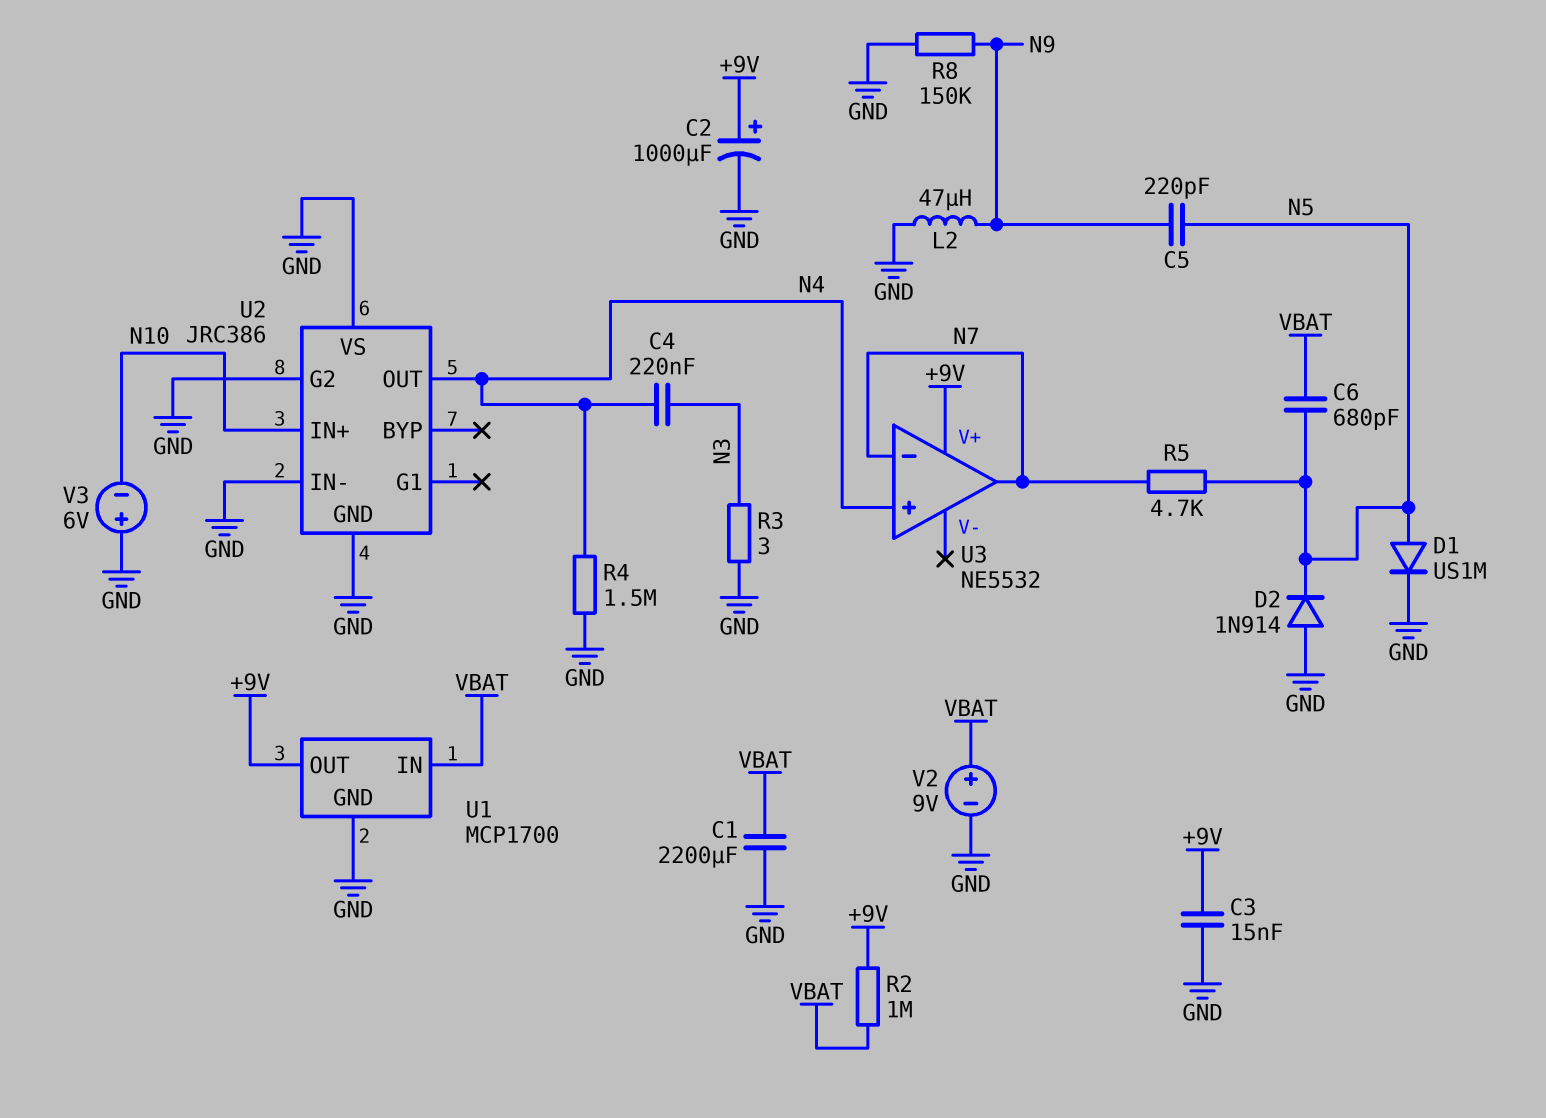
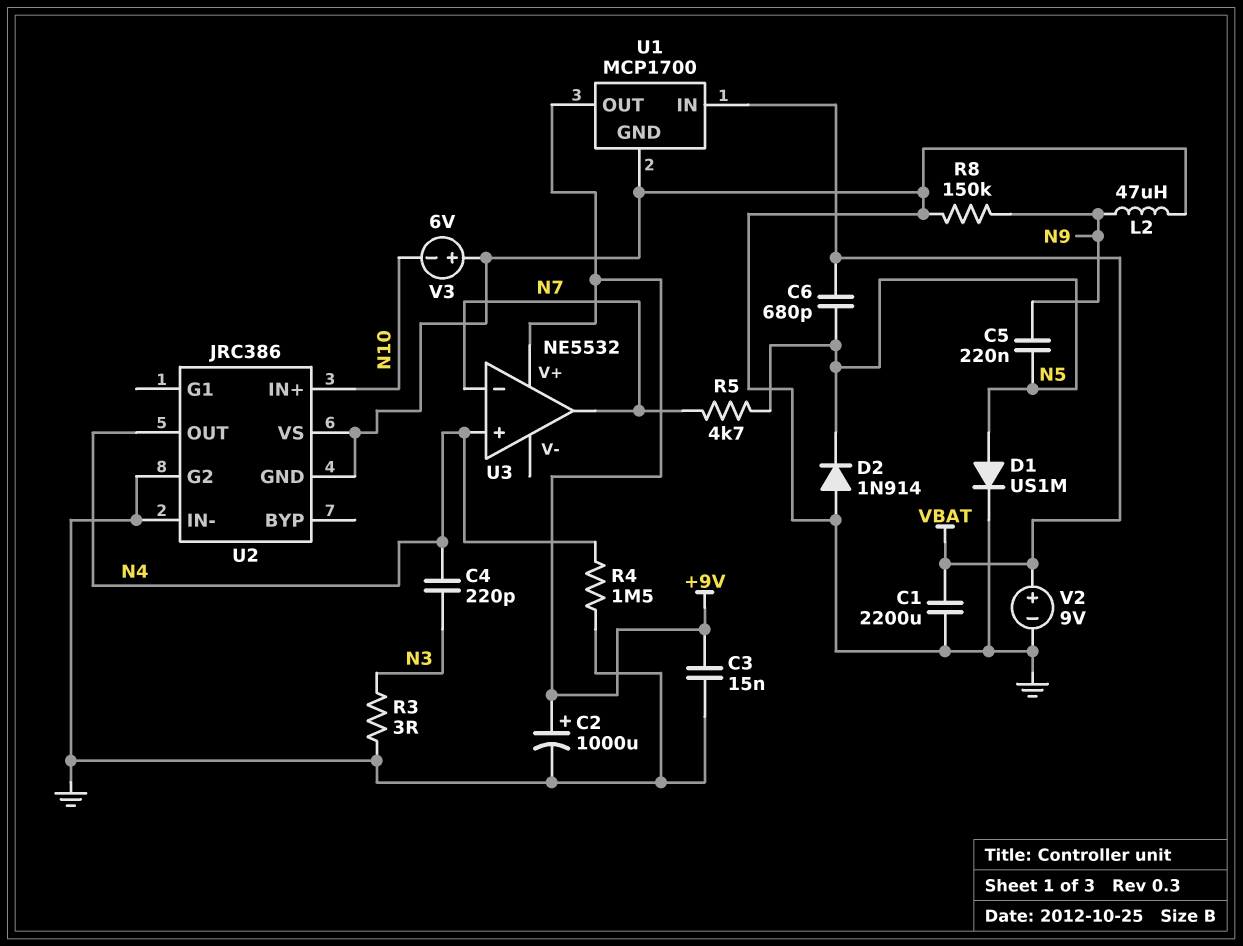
C4: 220nF (N3, N4) -> 220pF (N3, N4)
C5: 220pF (N5, N9) -> 220nF (N5, N9)
R2: 1M (+9V, VBAT) -> none

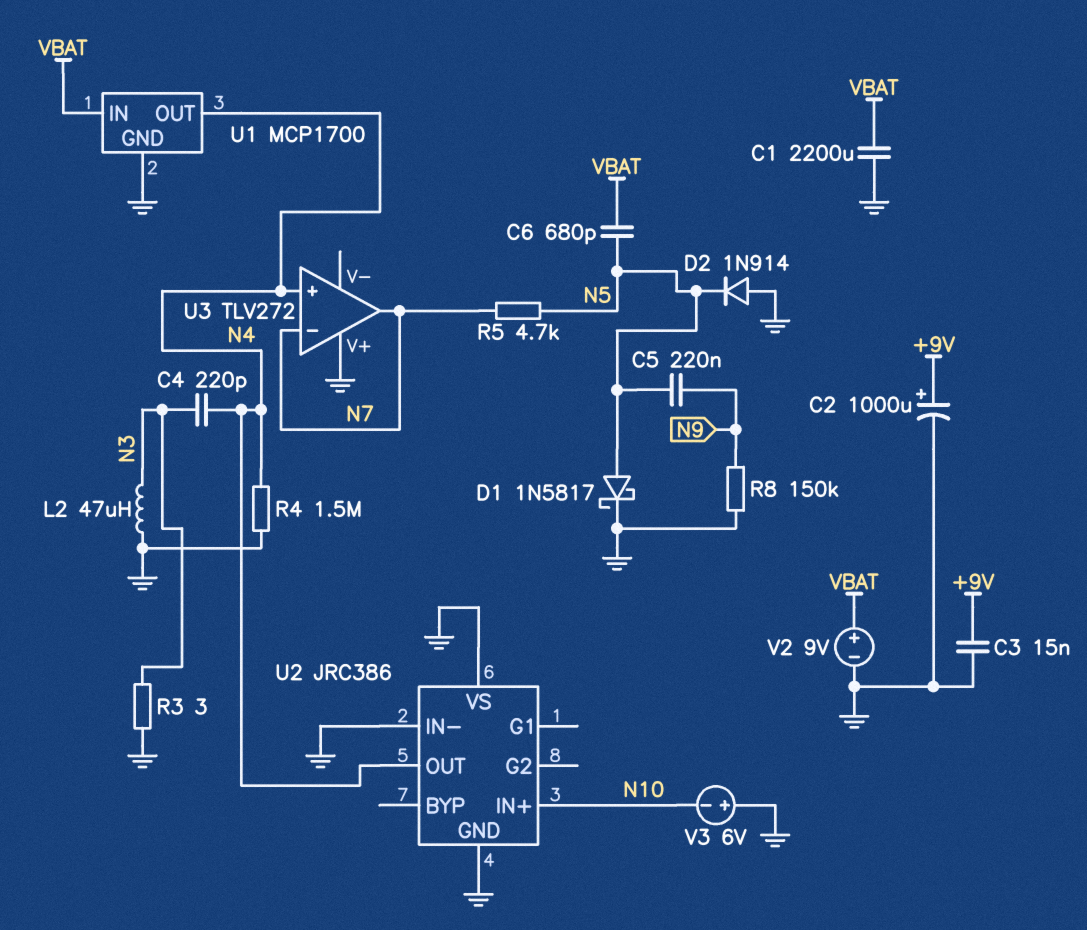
D1: diode US1M (A N5, K GND) -> schottky 1N5817 (A N5, K GND)
L2: 47uH (GND, N9) -> 47uH (GND, N3)
U1 pin OUT: +9V -> N4
U2 pin G2: GND -> none
U3: NE5532 -> TLV272
U3 pin V+: +9V -> GND

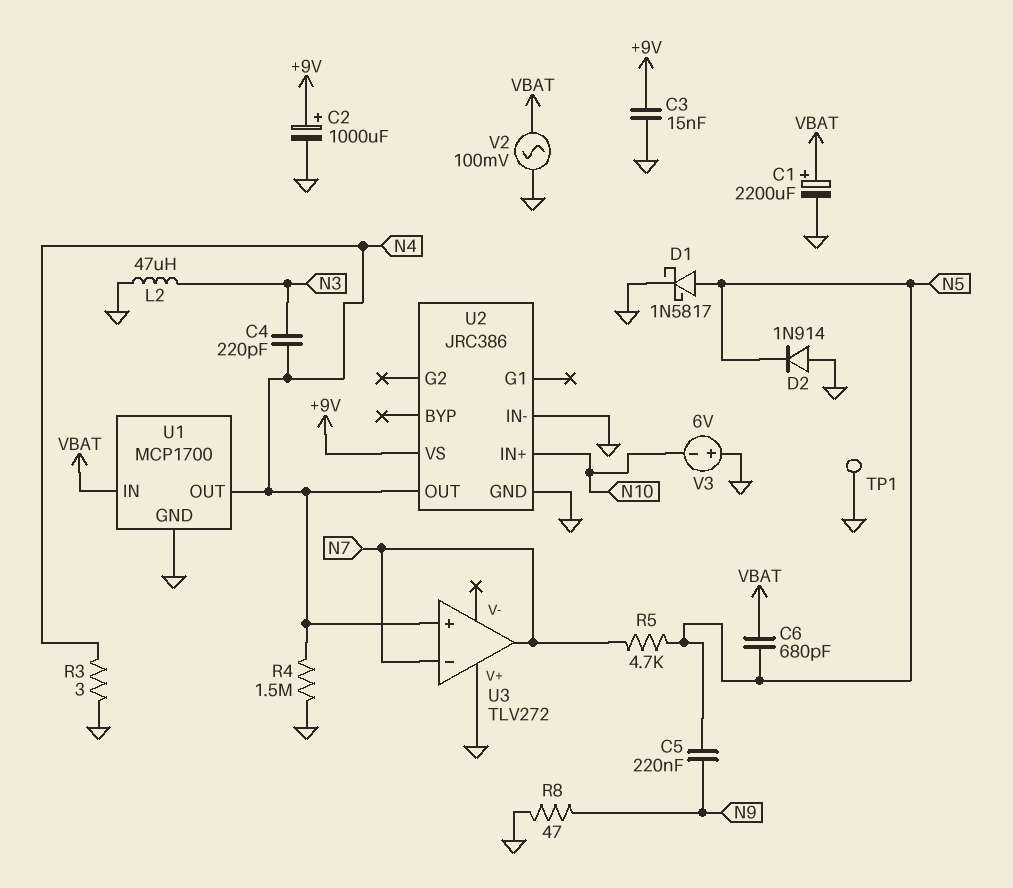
C1: 2200uF (GND, VBAT) -> 2200uF (plus VBAT, minus GND)
R3: 3 (GND, N3) -> 3 (GND, N4)
R8: 150k (GND, N9) -> 47 (GND, N9)
TP1: none -> test point (GND)
U2 pin VS: GND -> +9V
V2: 9V (plus VBAT, minus GND) -> AC 100mV (GND, VBAT)

